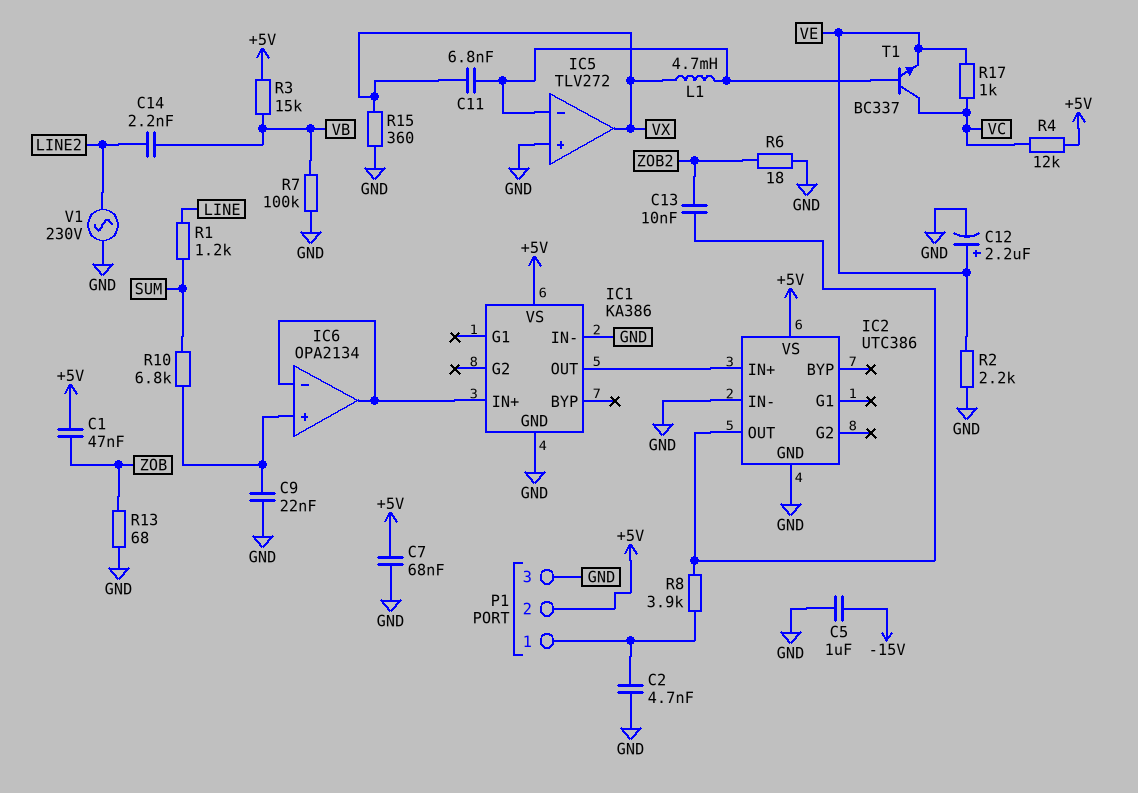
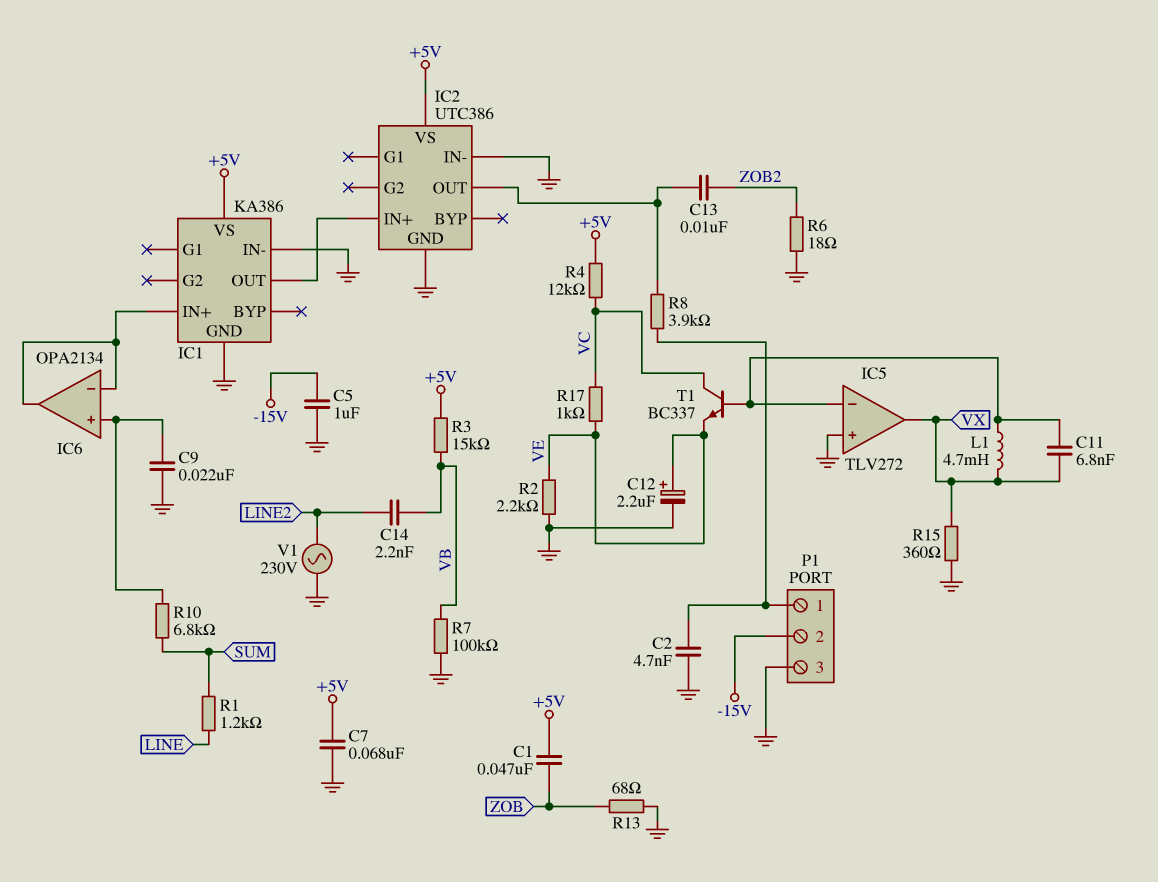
P1 pin 2: +5V -> -15V

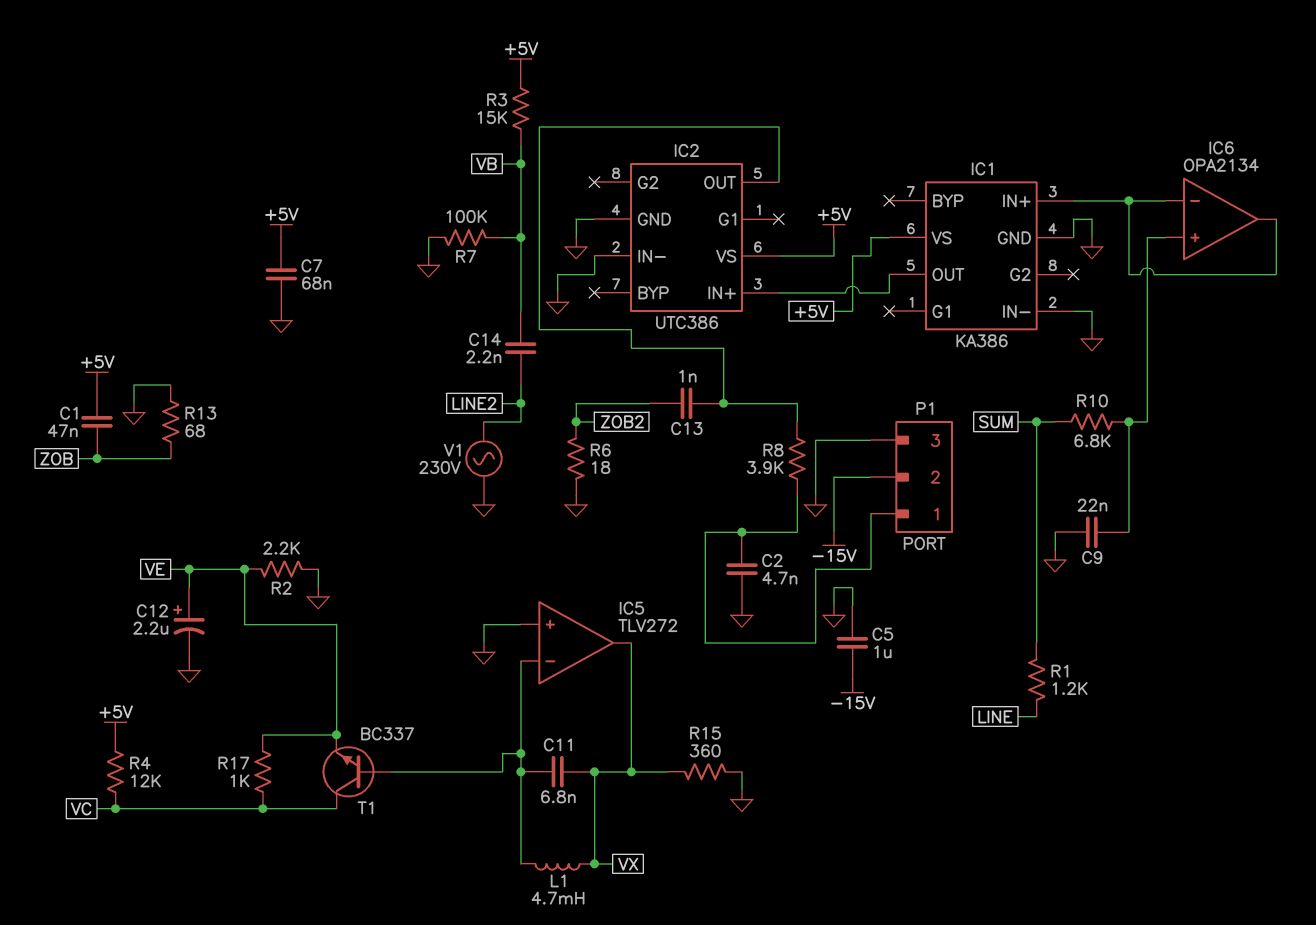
C13: 10nF (IC2/OUT, ZOB2) -> 1nF (IC2/OUT, ZOB2)

